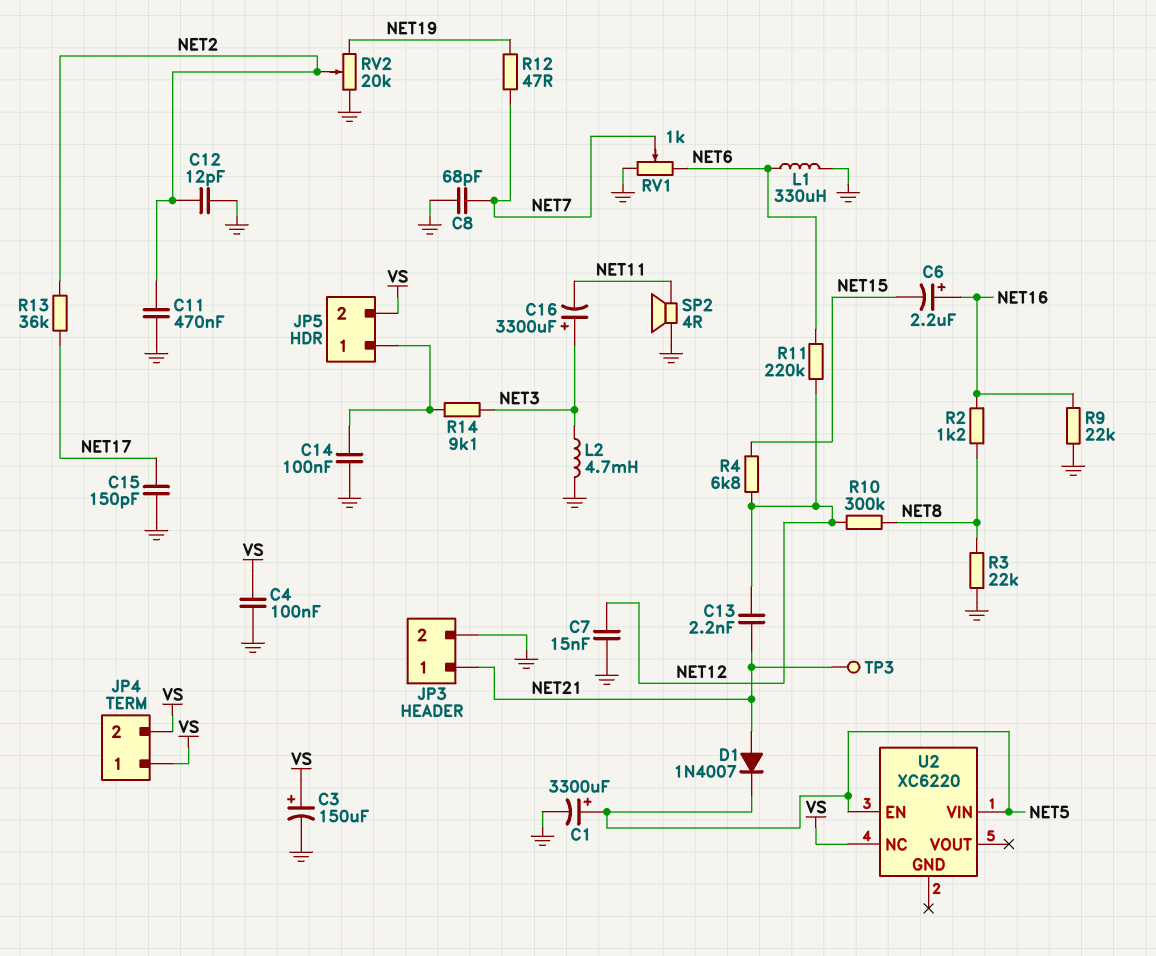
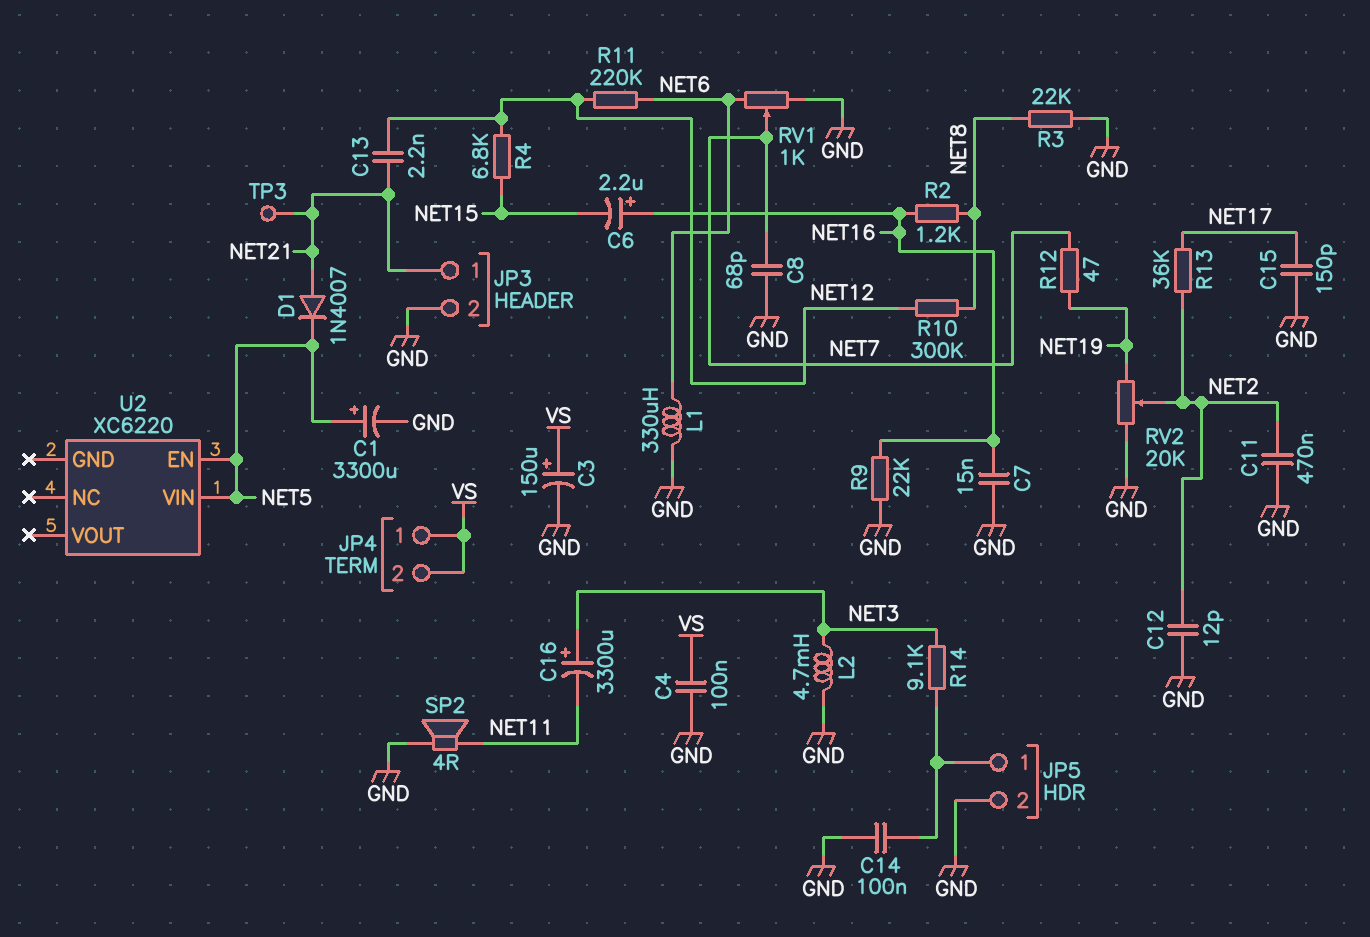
C7: 15nF (GND, NET12) -> 15nF (GND, NET16)
JP5 pin 2: VS -> GND
U2 pin NC: VS -> none

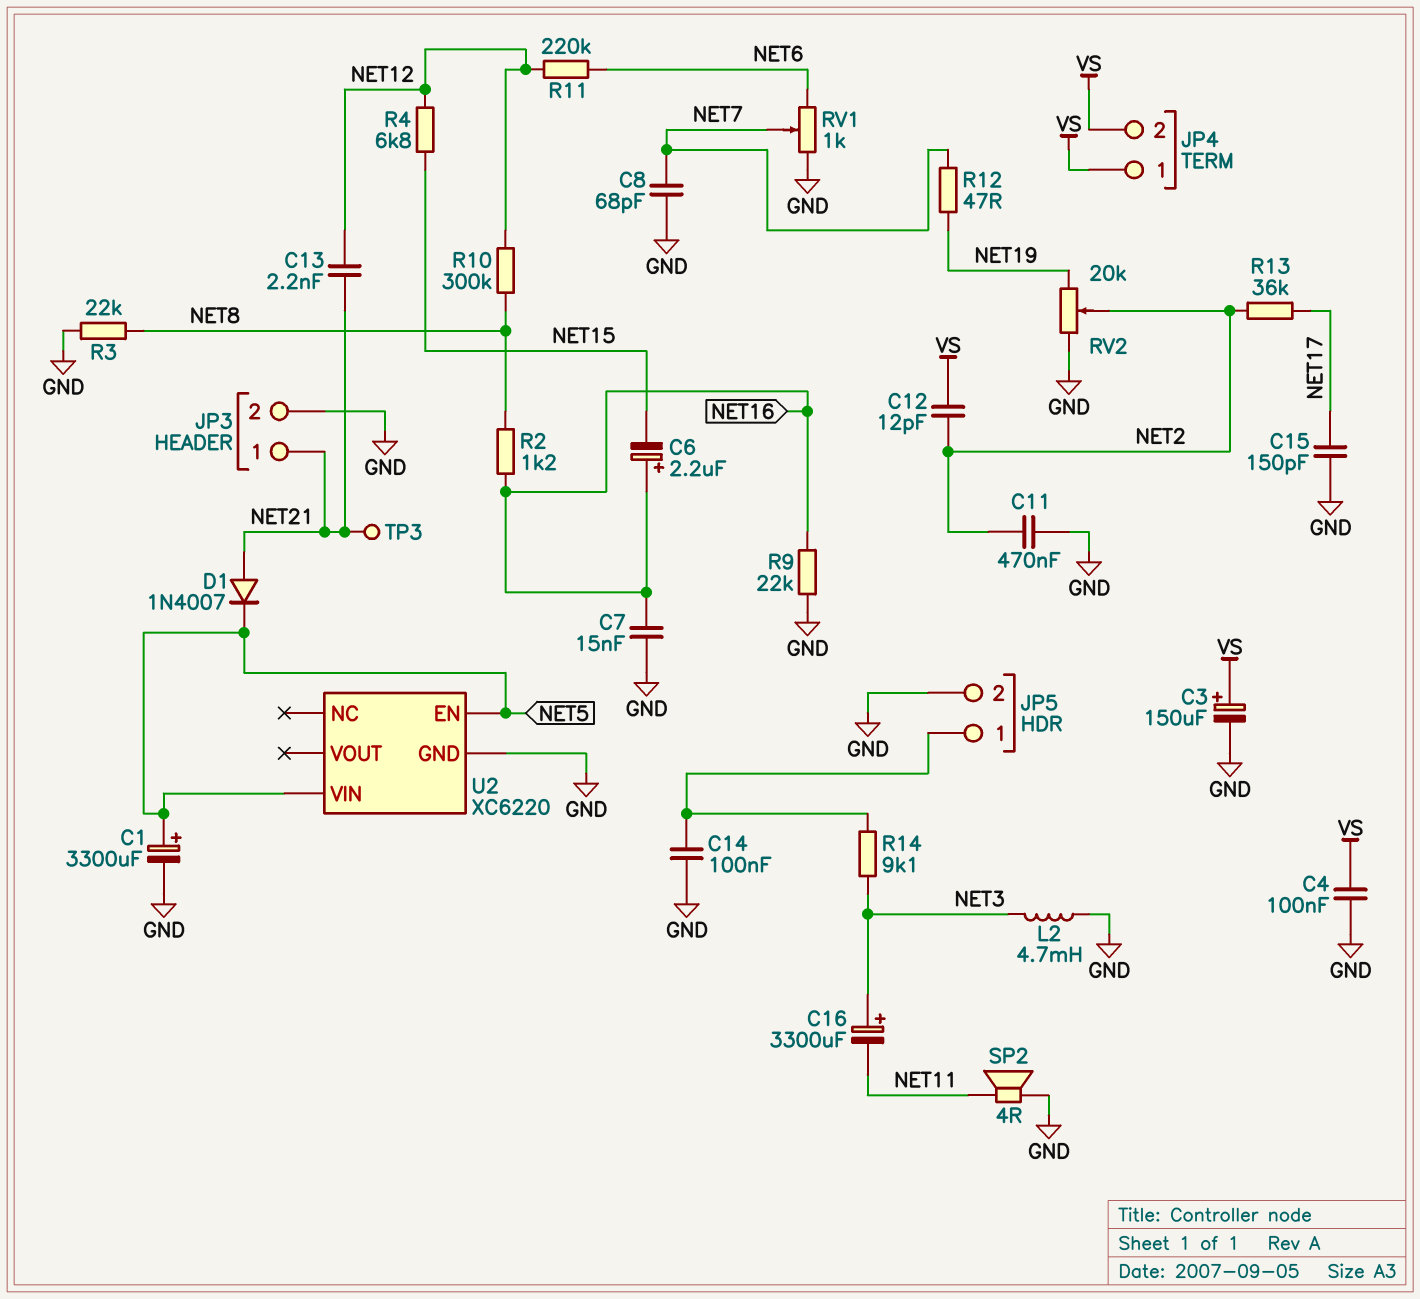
C12: 12pF (GND, NET2) -> 12pF (NET2, VS)
L1: 330uH (GND, NET6) -> none
U2 pin GND: none -> GND

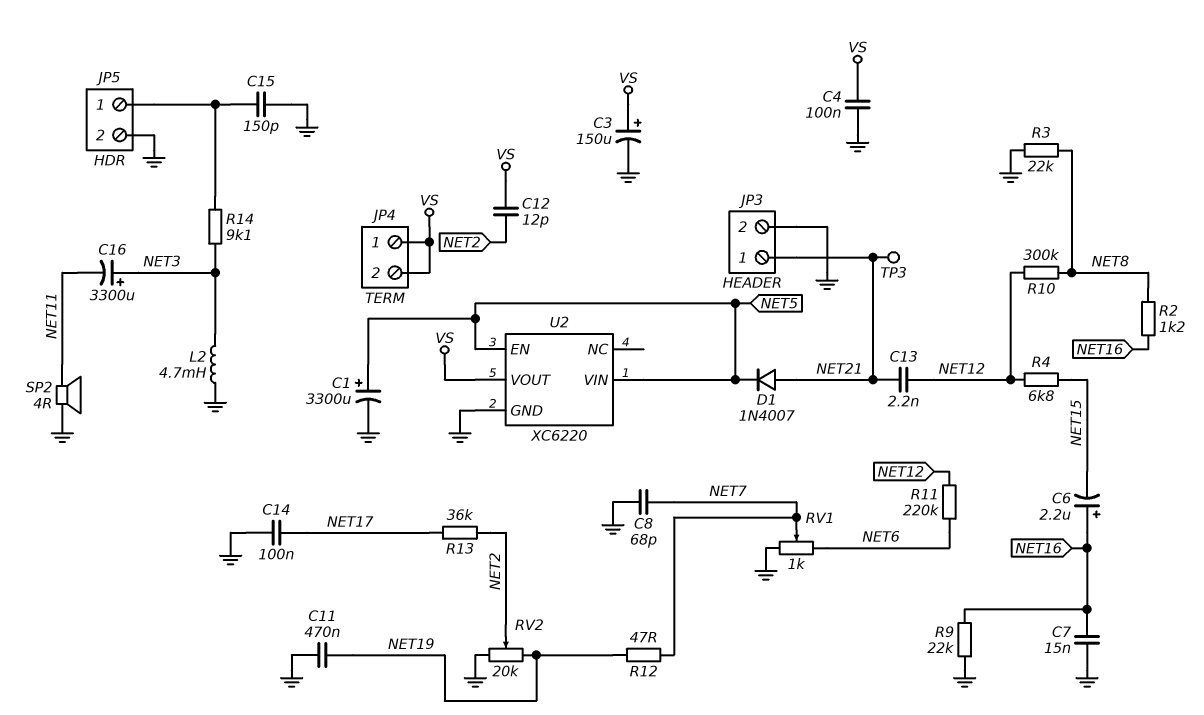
C11: 470nF (GND, NET2) -> 470nF (GND, NET19)
C14: 100nF (GND, JP5/1) -> 100nF (GND, NET17)
C15: 150pF (GND, NET17) -> 150pF (GND, JP5/1)
U2 pin VOUT: none -> VS

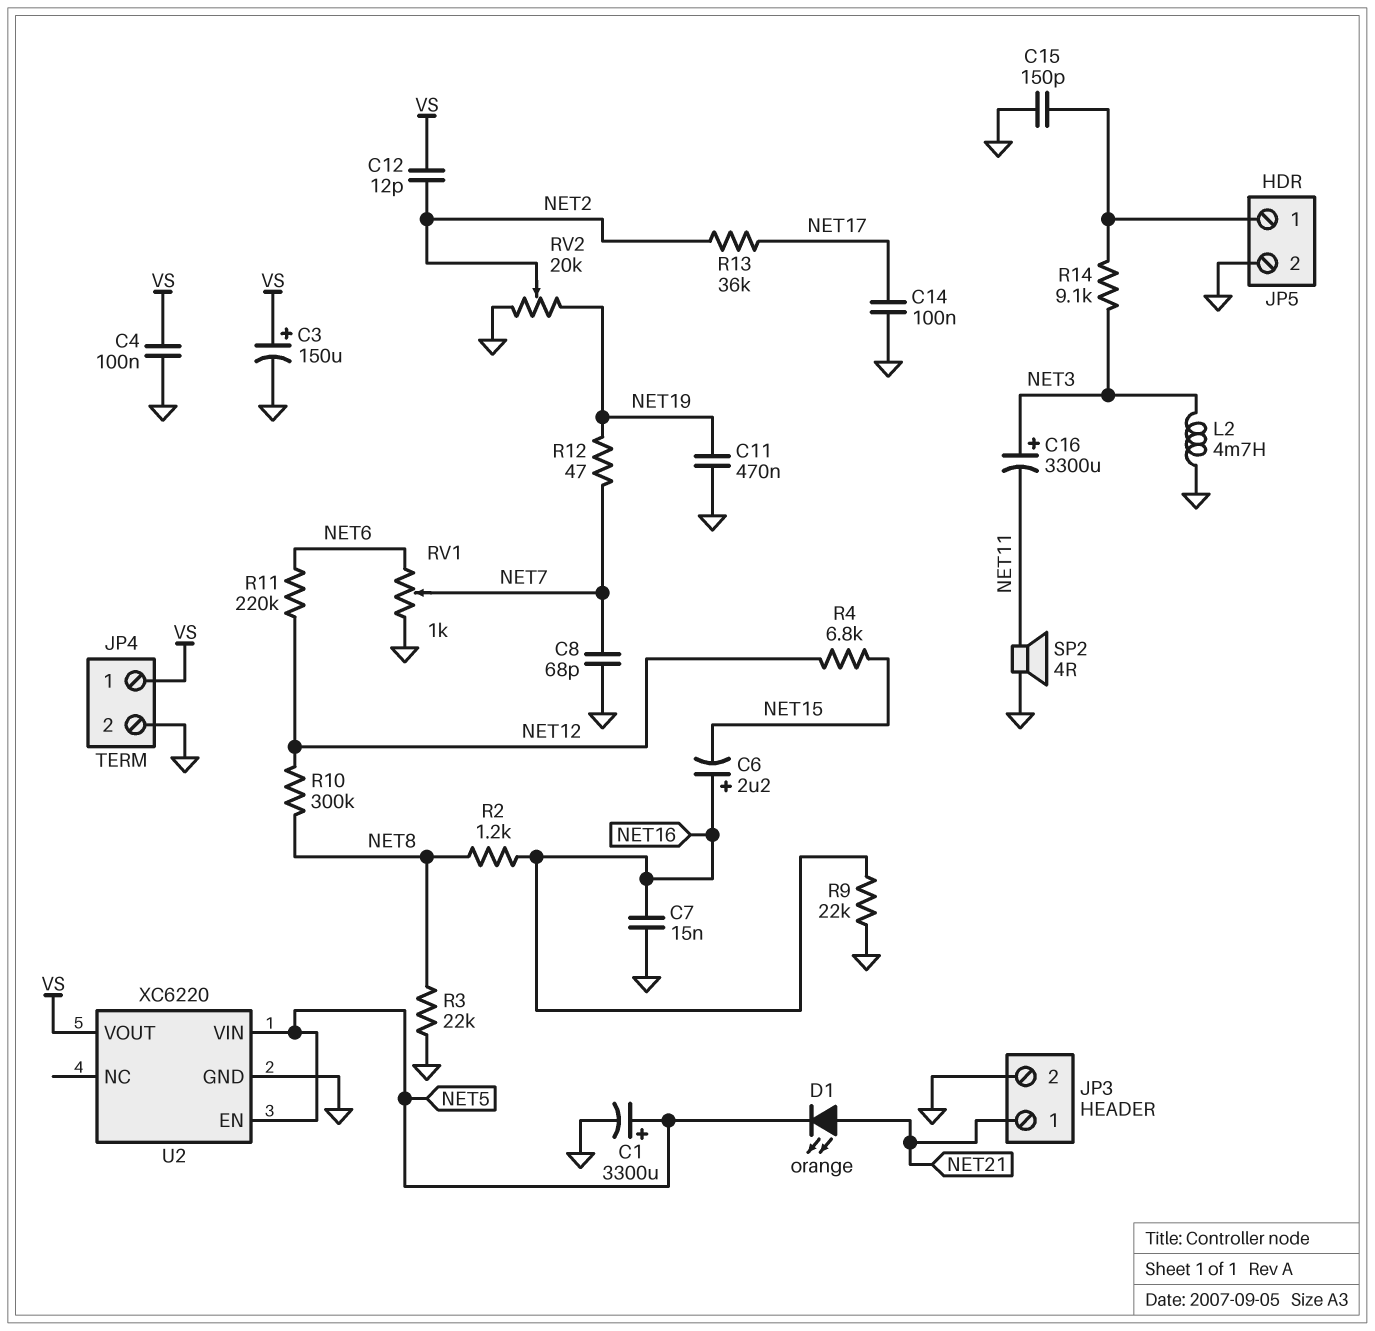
C13: 2.2nF (NET12, NET21) -> none
D1: diode 1N4007 (A NET21, K NET5) -> LED orange (A NET21, K NET5)
JP4 pin 2: VS -> GND
TP3: test point (NET21) -> none

